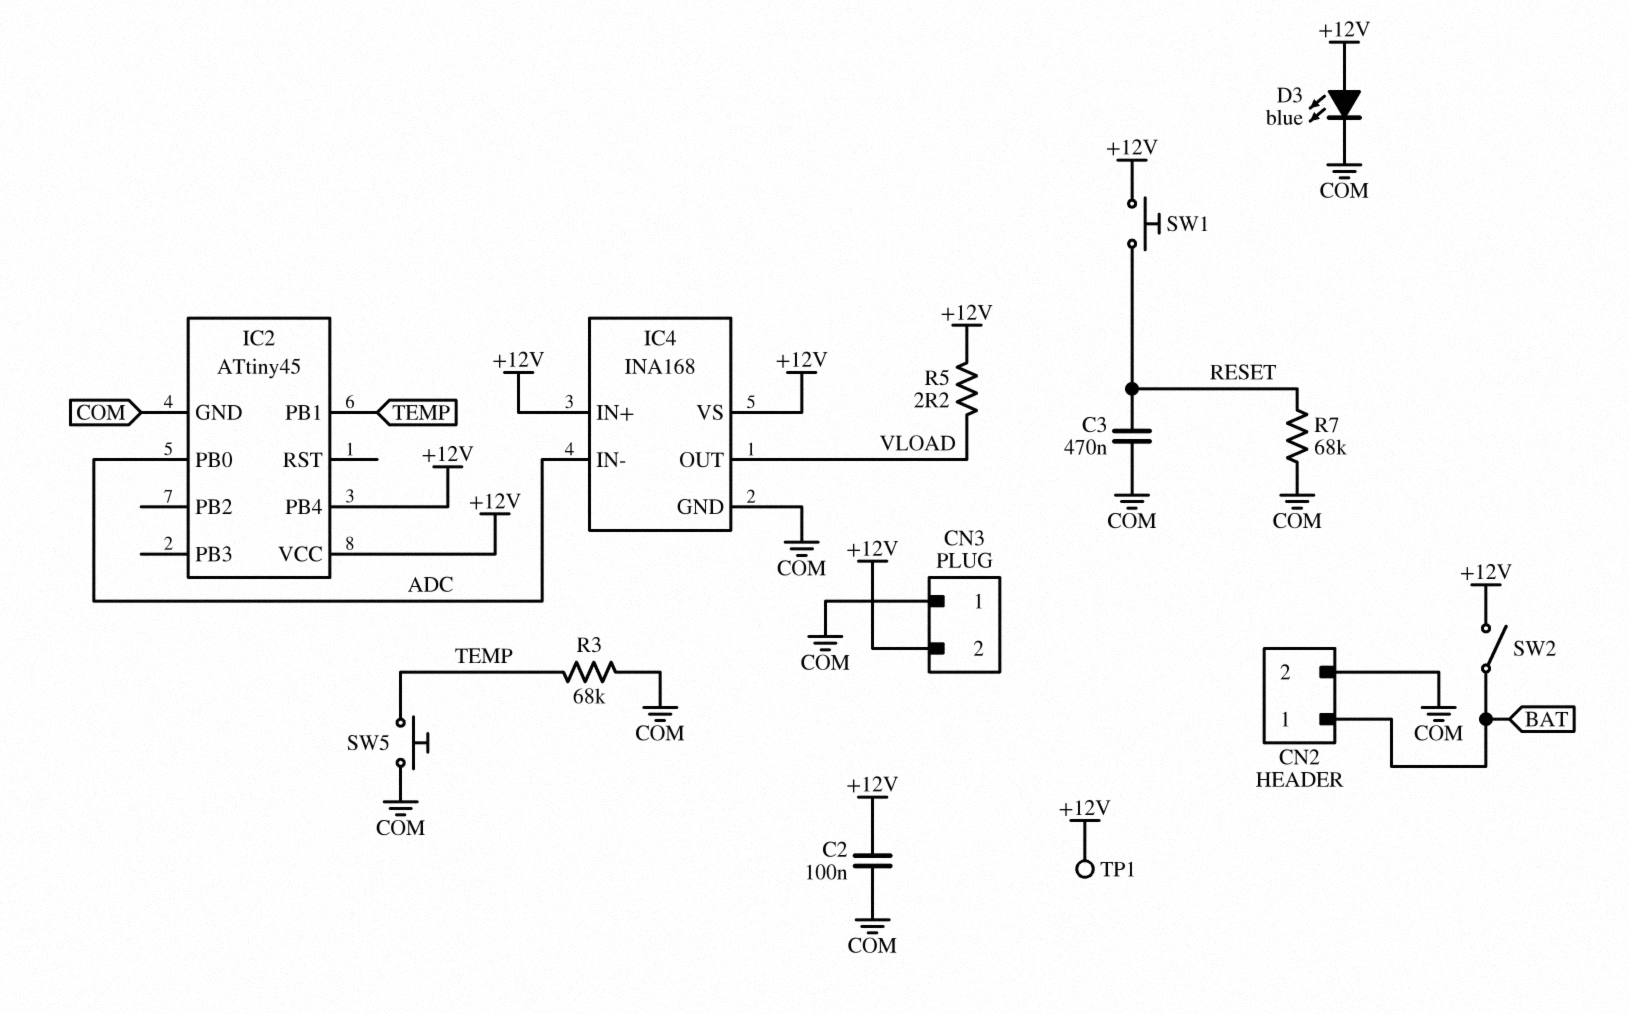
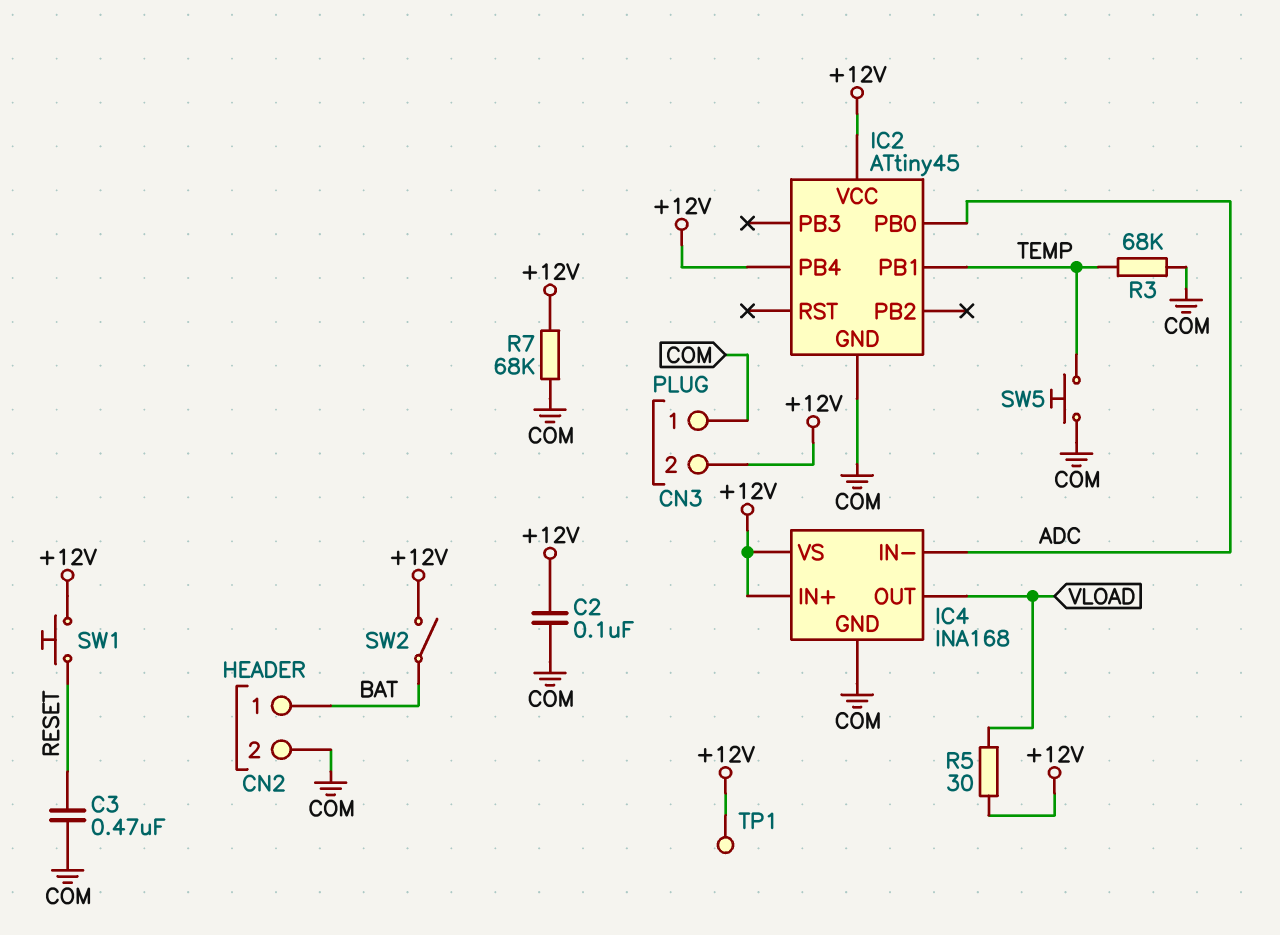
D3: LED blue (A +12V, K COM) -> none
R5: 2.2 (+12V, VLOAD) -> 30 (+12V, VLOAD)
R7: 68k (COM, RESET) -> 68k (+12V, COM)

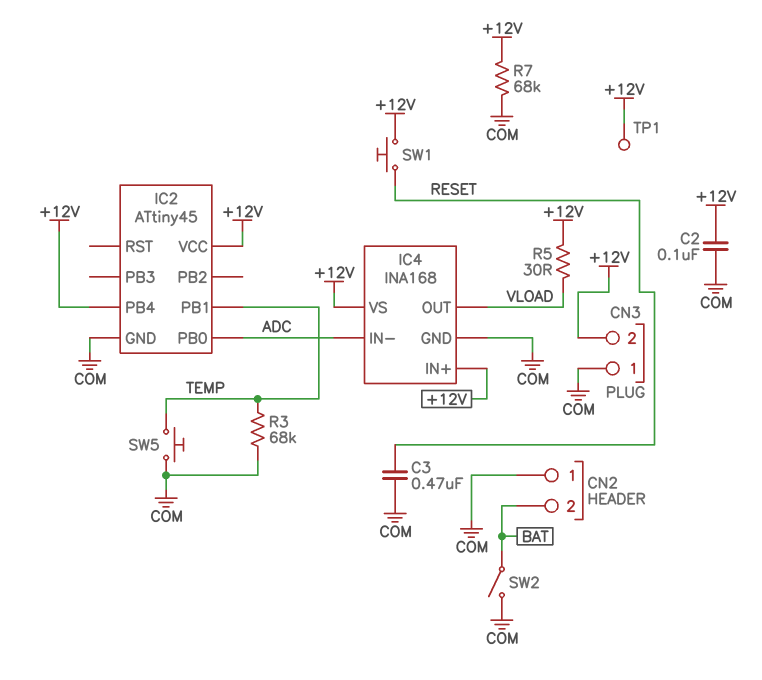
CN2 pin 1: BAT -> COM
CN2 pin 2: COM -> BAT
SW2: switch (+12V, BAT) -> switch (BAT, COM)

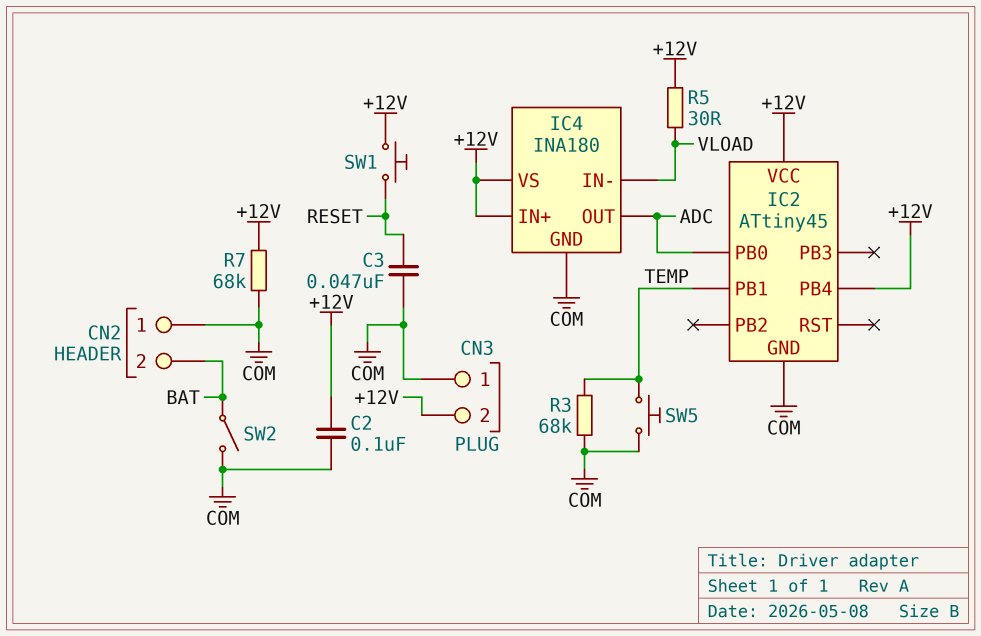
C3: 470nF (COM, RESET) -> 47nF (COM, RESET)
IC4: INA168 -> INA180
IC4 pin IN-: ADC -> VLOAD
IC4 pin OUT: VLOAD -> ADC
TP1: test point (+12V) -> none

